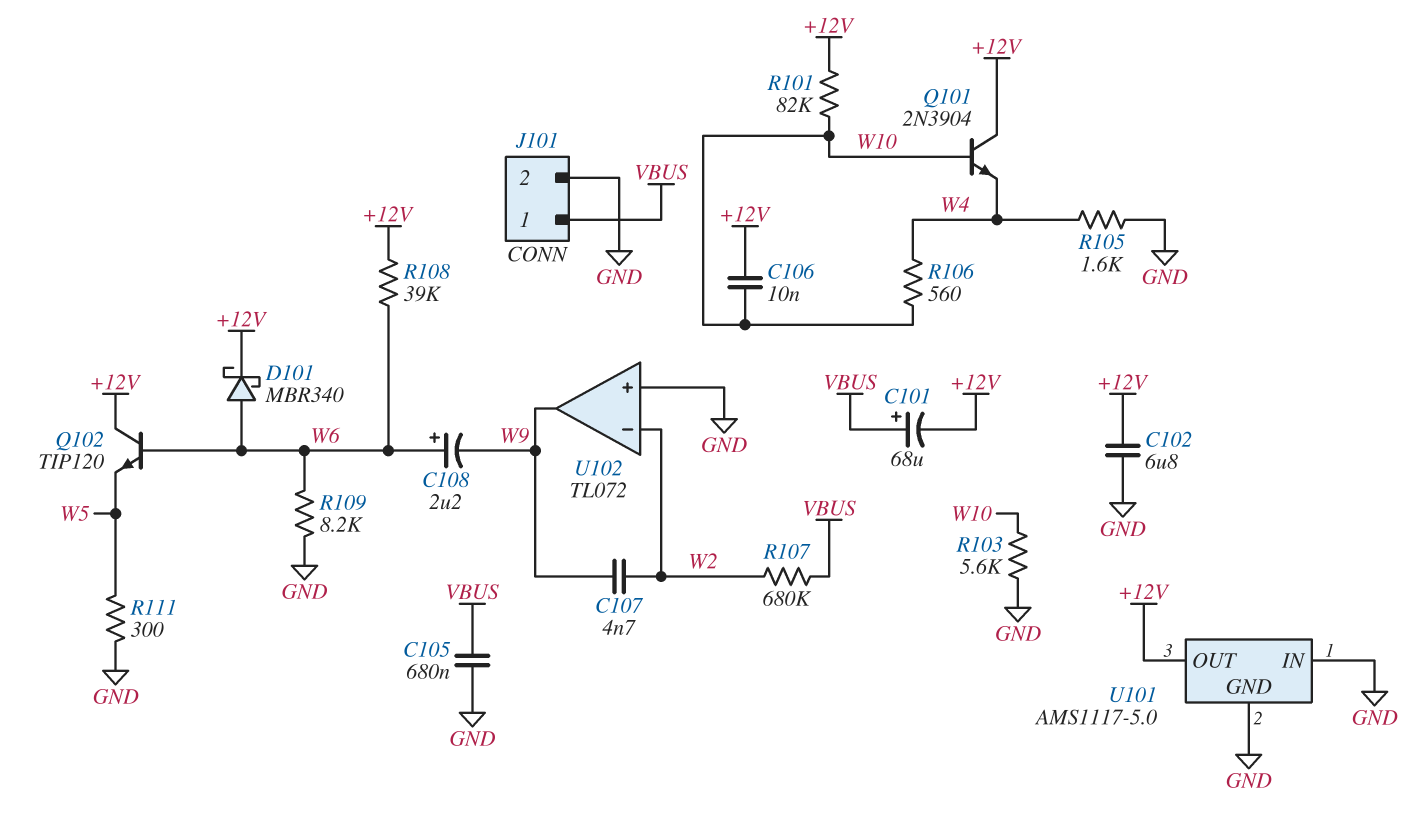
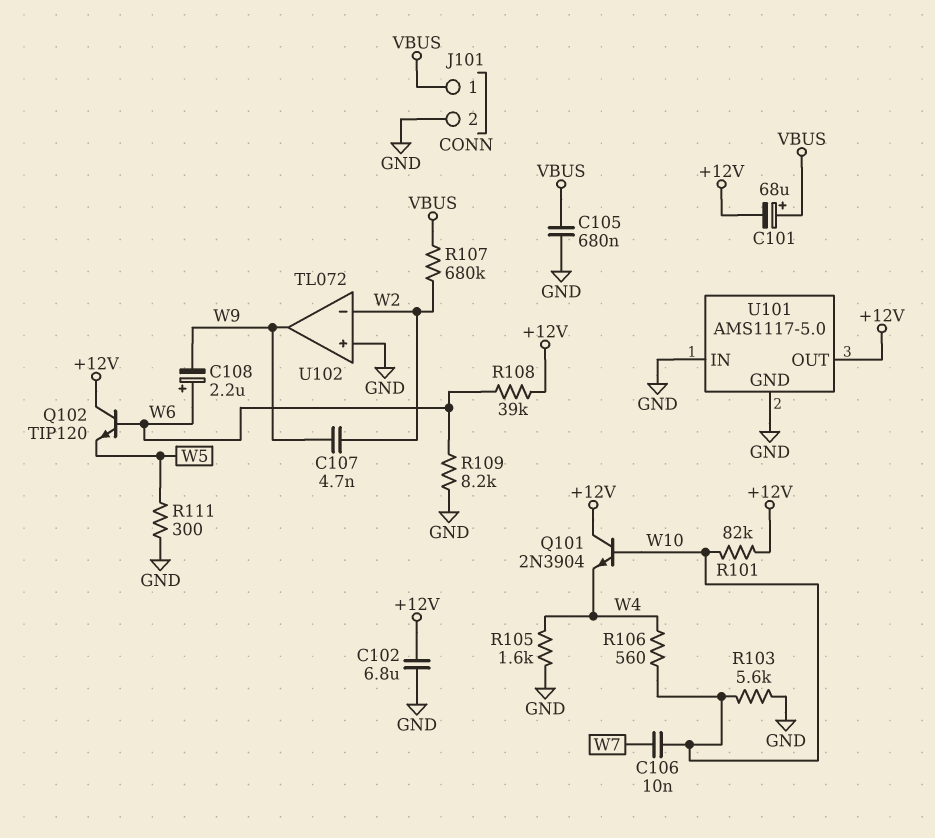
C106: 10nF (+12V, W10) -> 10nF (W7, W10)
D101: schottky MBR340 (A W6, K +12V) -> none

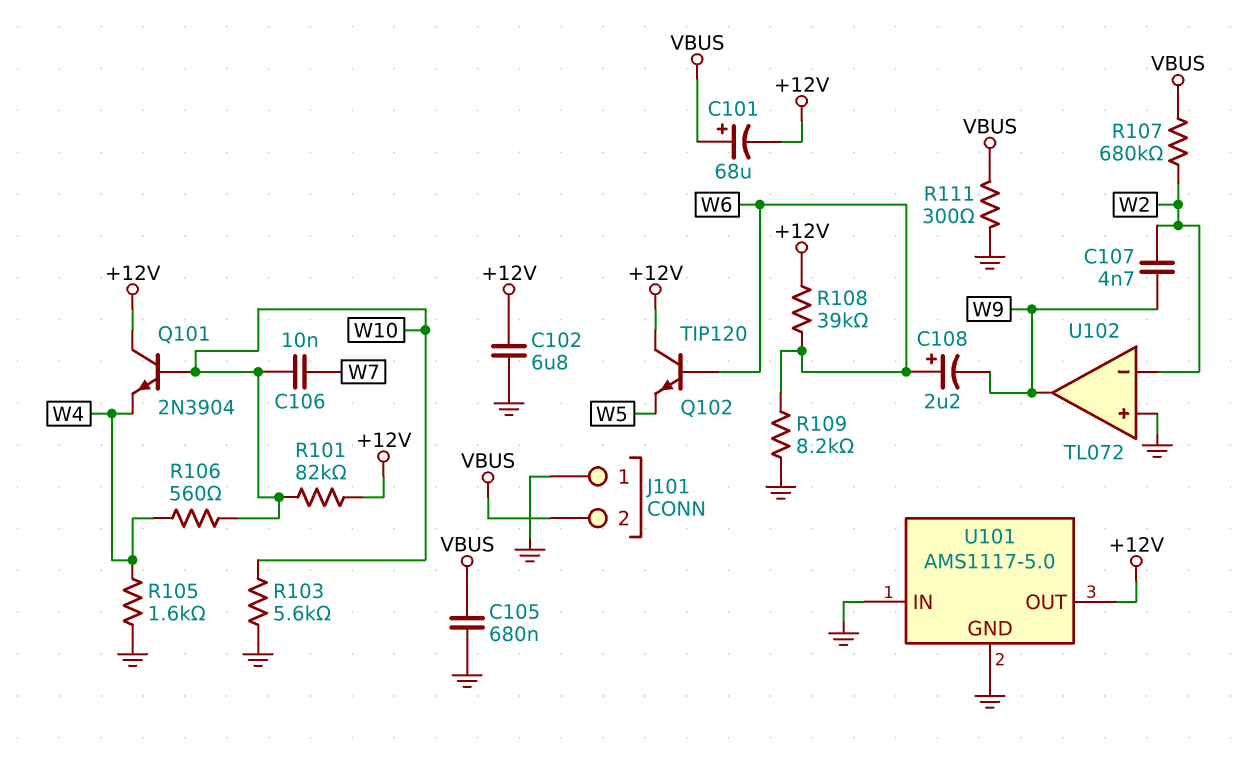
J101 pin 1: VBUS -> GND
J101 pin 2: GND -> VBUS
R111: 300 (GND, W5) -> 300 (GND, VBUS)

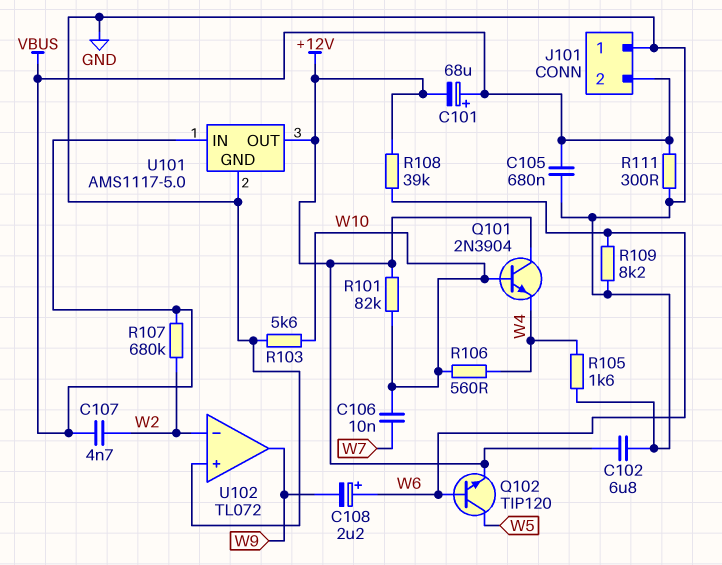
C107: 4.7nF (W2, W9) -> 4.7nF (VBUS, W2)
Q102: NPN TIP120 (B W6, C +12V, E W5) -> NPN TIP120 (B W6, C W5, E +12V)
U101 pin IN: GND -> VBUS

